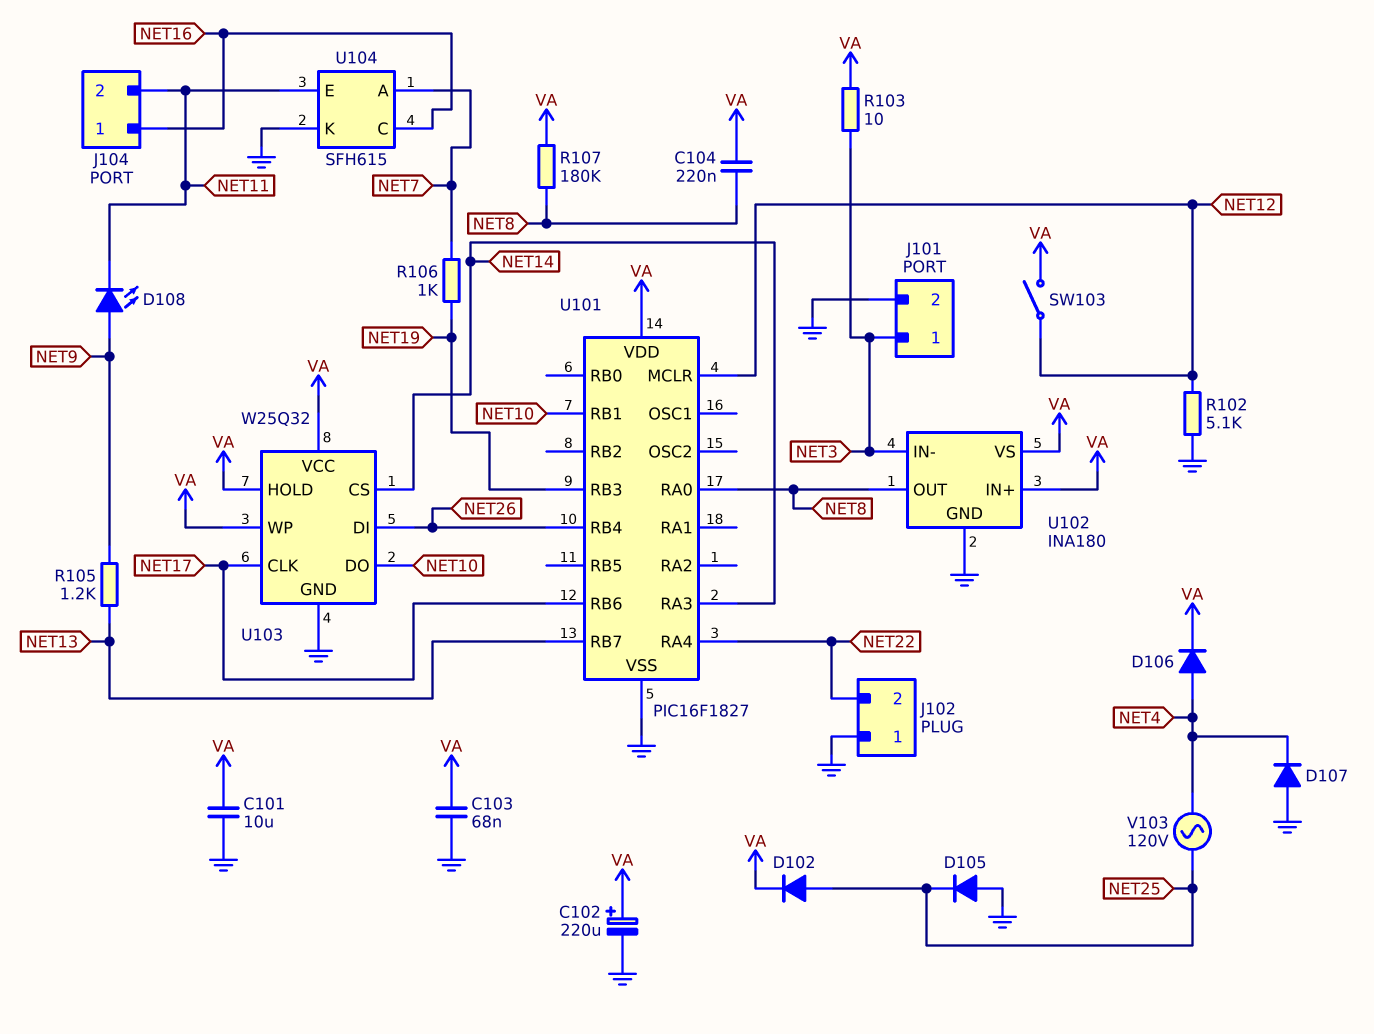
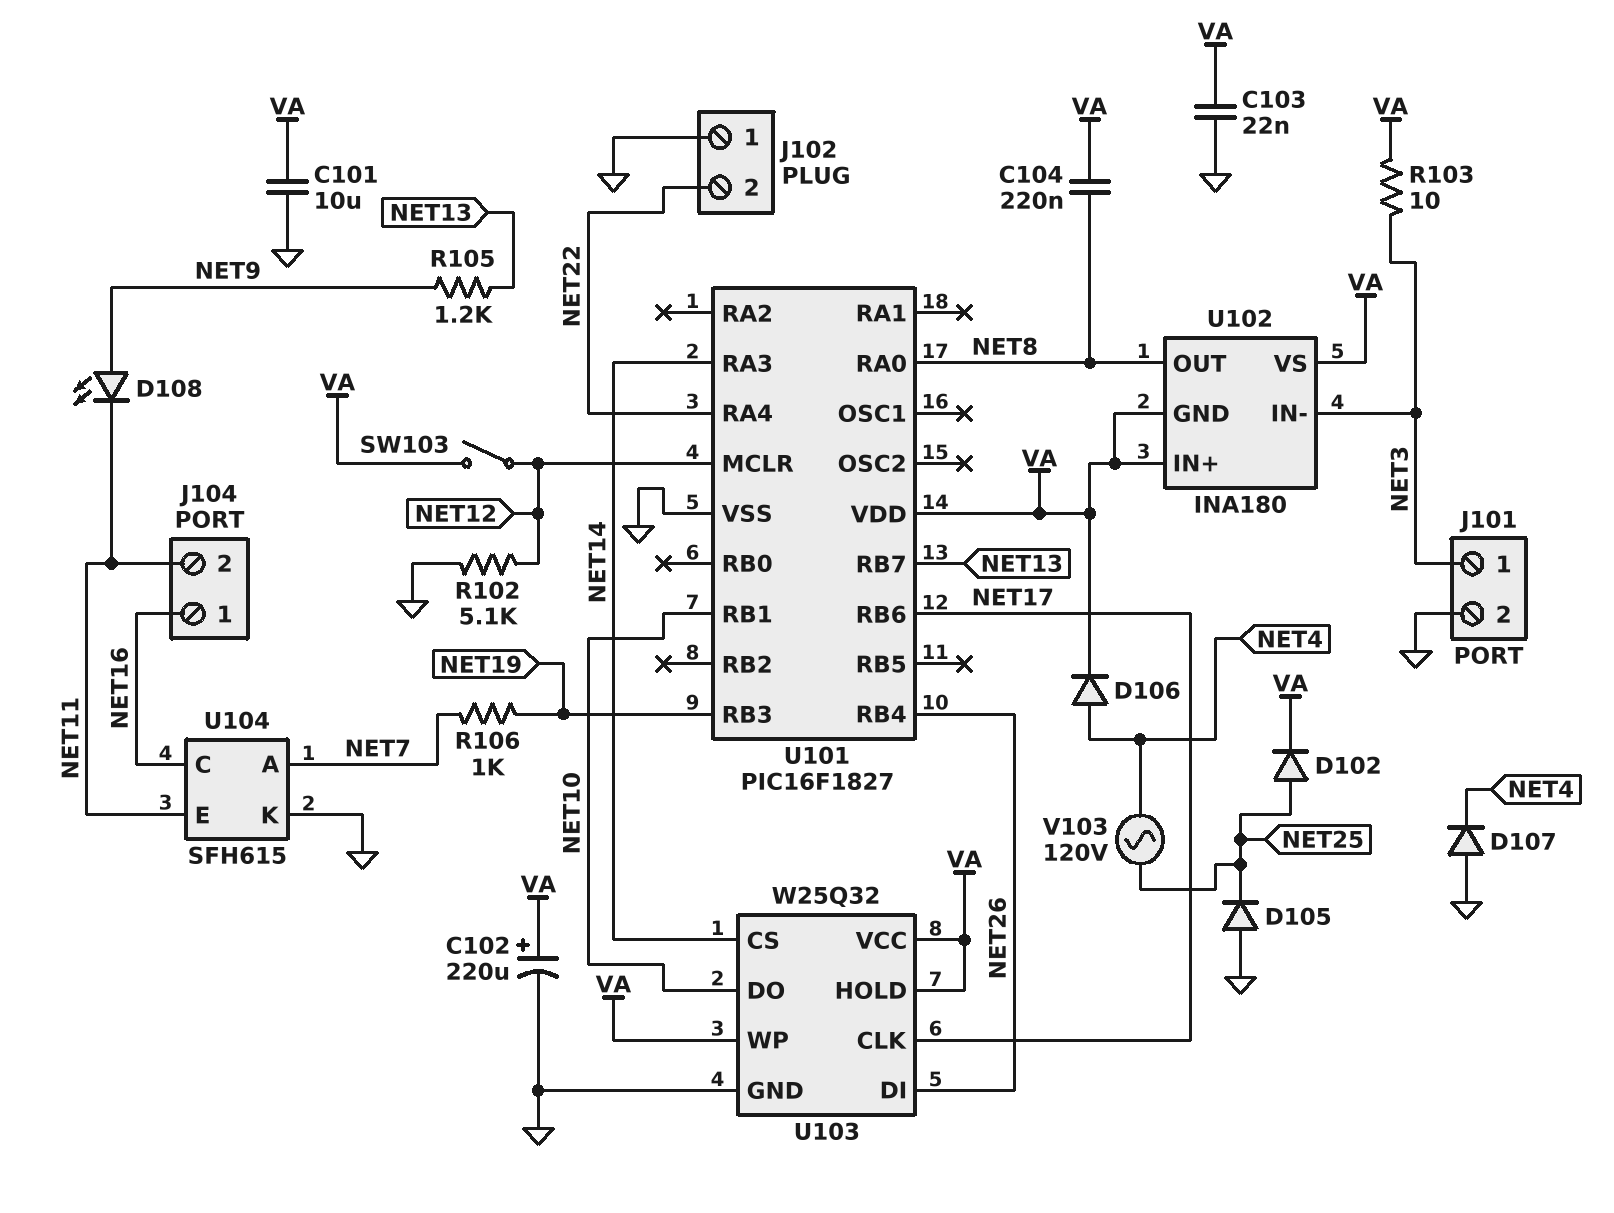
C103: 68nF (GND, VA) -> 22nF (GND, VA)
R107: 180k (NET8, VA) -> none
U102 pin GND: GND -> VA

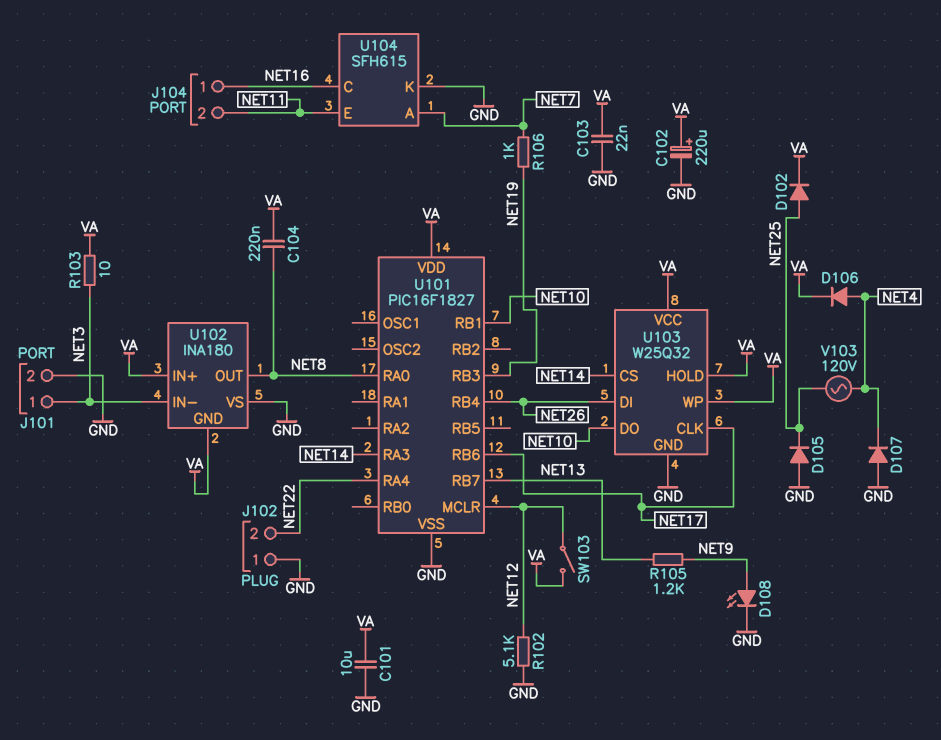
D108: LED (A NET9, K NET11) -> LED (A NET9, K GND)
U102 pin VS: VA -> GND

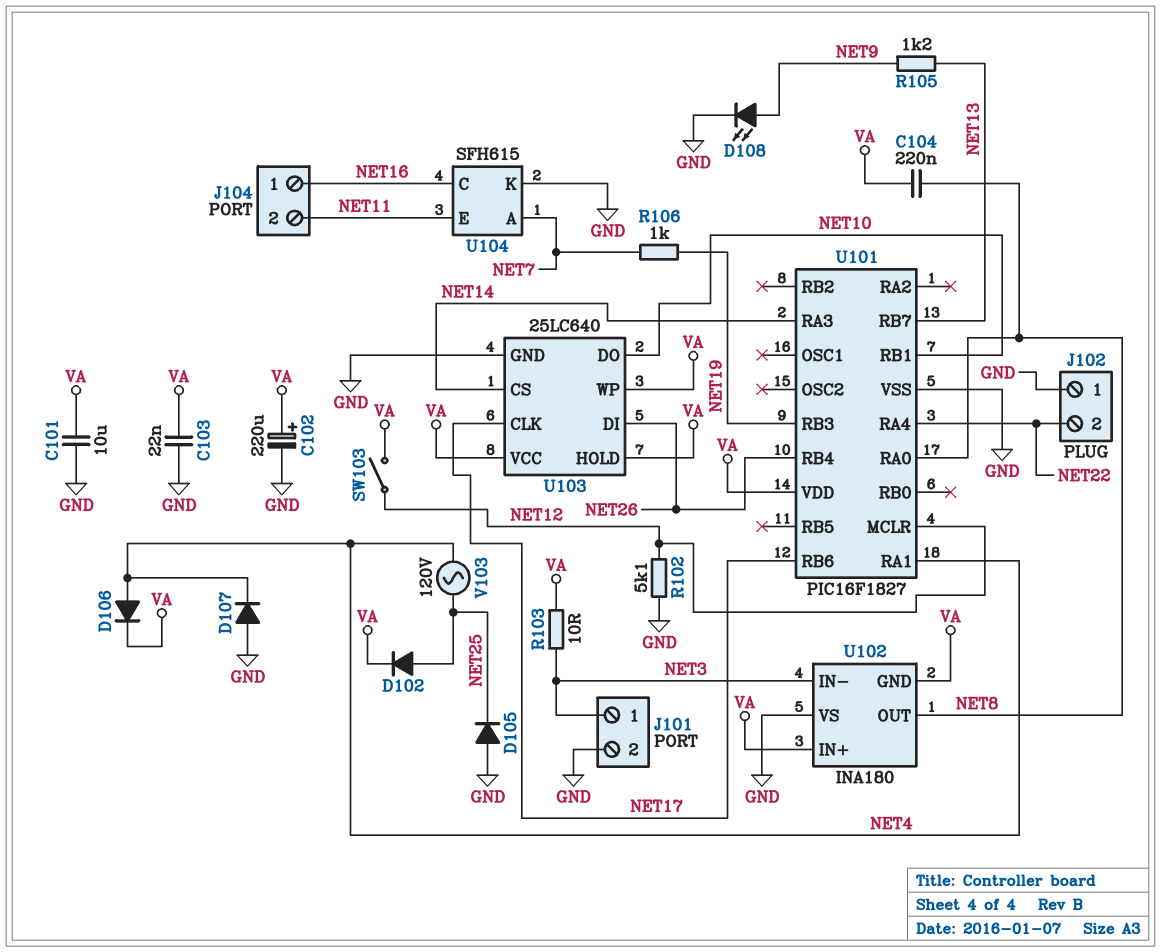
U101 pin RA1: none -> NET4
U103: W25Q32 -> 25LC640

